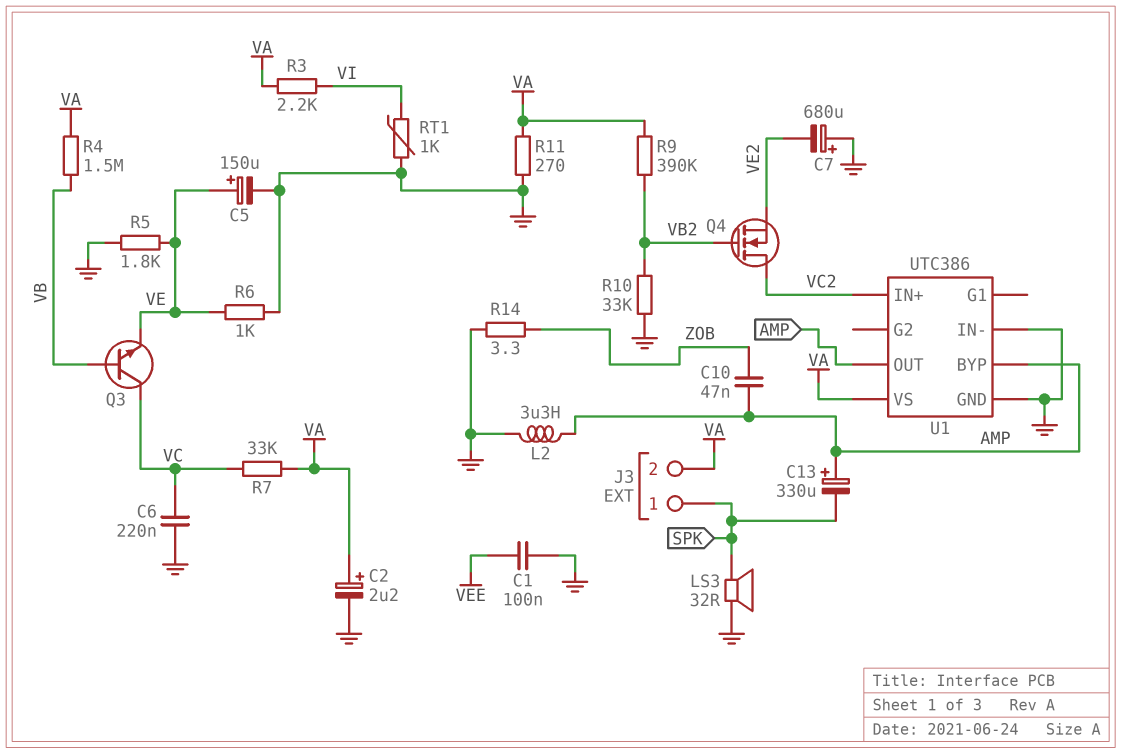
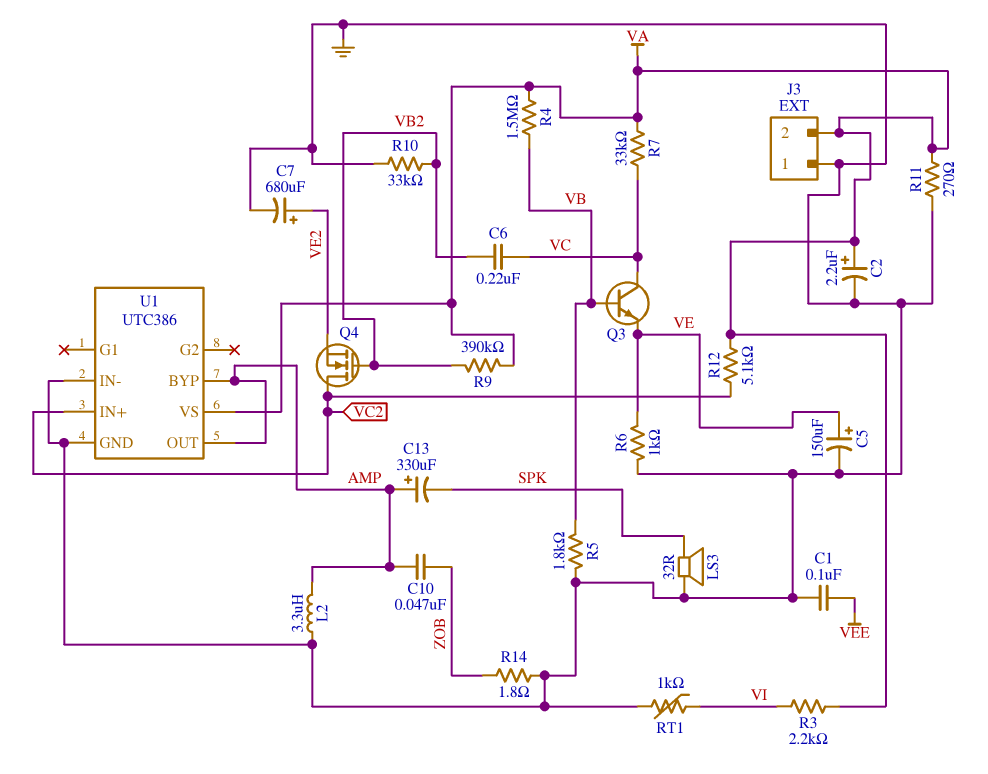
C6: 220nF (GND, VC) -> 220nF (VB2, VC)
C7: 680uF (plus GND, minus VE2) -> 680uF (plus VE2, minus GND)
J3 pin 1: SPK -> GND
R5: 1.8k (GND, VE) -> 1.8k (GND, VB)
R12: none -> 5.1k (VA, VC2)
R14: 3.3 (GND, ZOB) -> 1.8 (GND, ZOB)

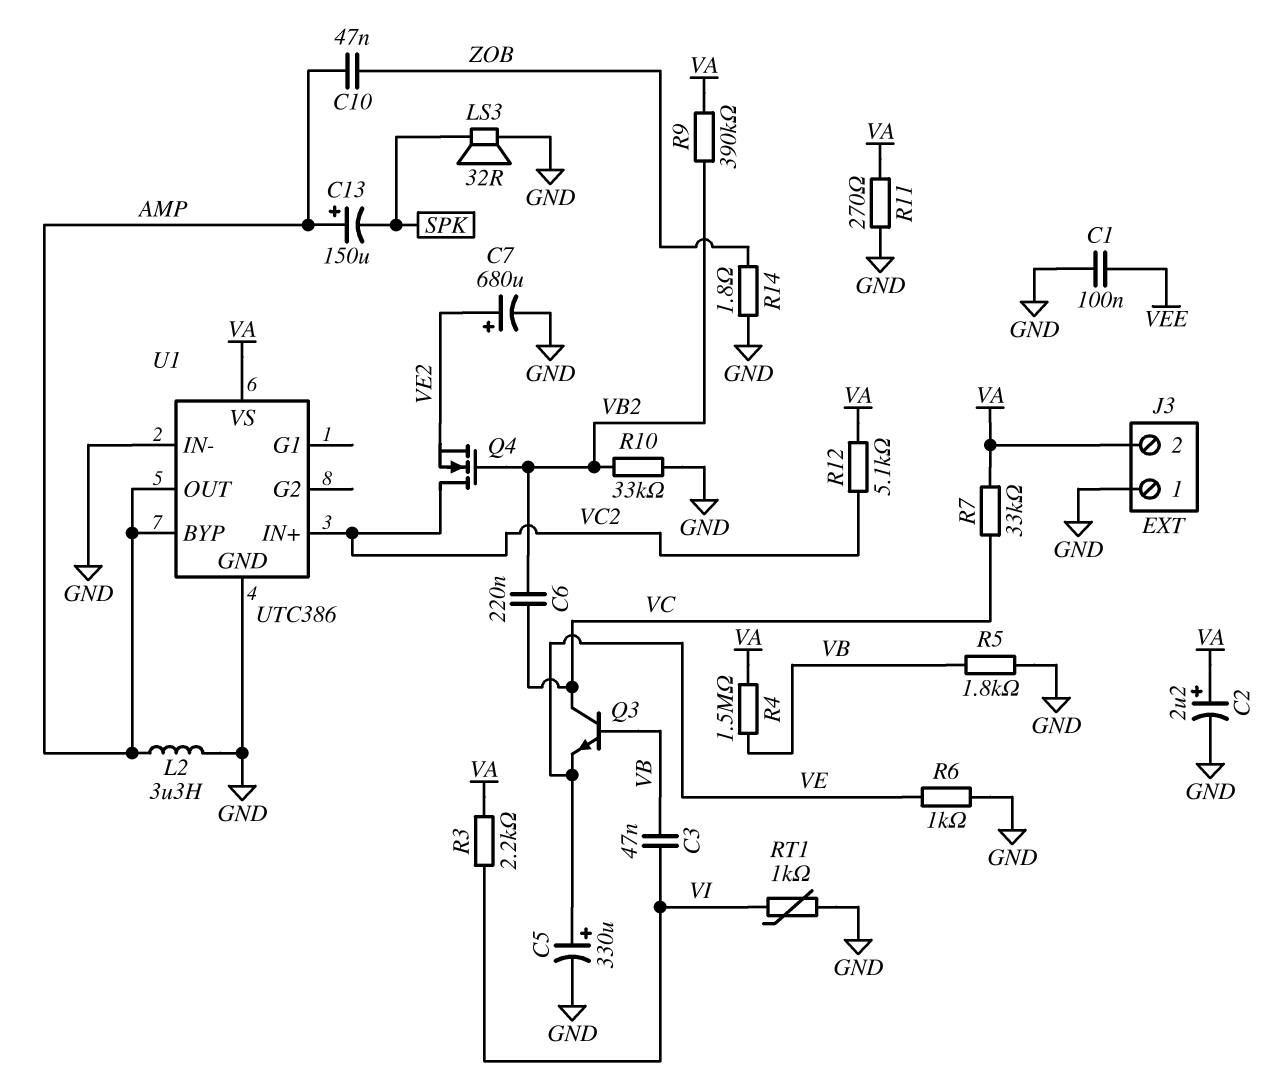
C3: none -> 47nF (VB, VI)
C5: 150uF (plus VE, minus GND) -> 330uF (plus VE, minus GND)
C13: 330uF (plus AMP, minus SPK) -> 150uF (plus AMP, minus SPK)

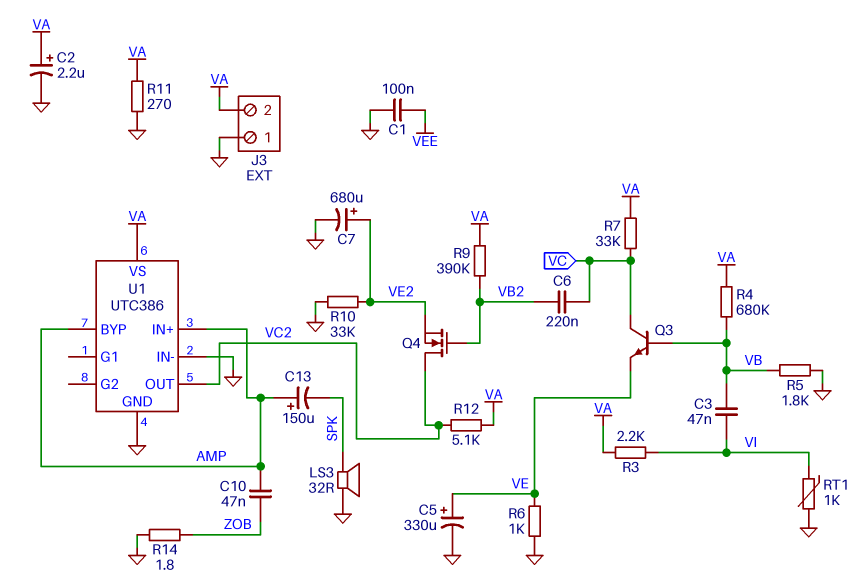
L2: 3.3uH (AMP, GND) -> none
R4: 1.5M (VA, VB) -> 680k (VA, VB)
R10: 33k (GND, VB2) -> 33k (GND, VE2)
U1 pin IN+: VC2 -> AMP
U1 pin OUT: AMP -> VC2

